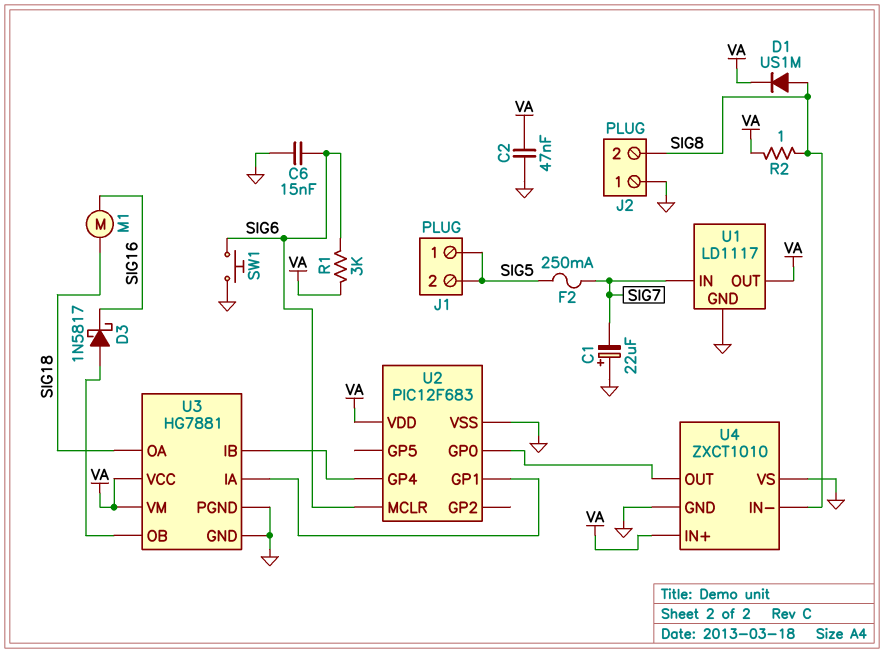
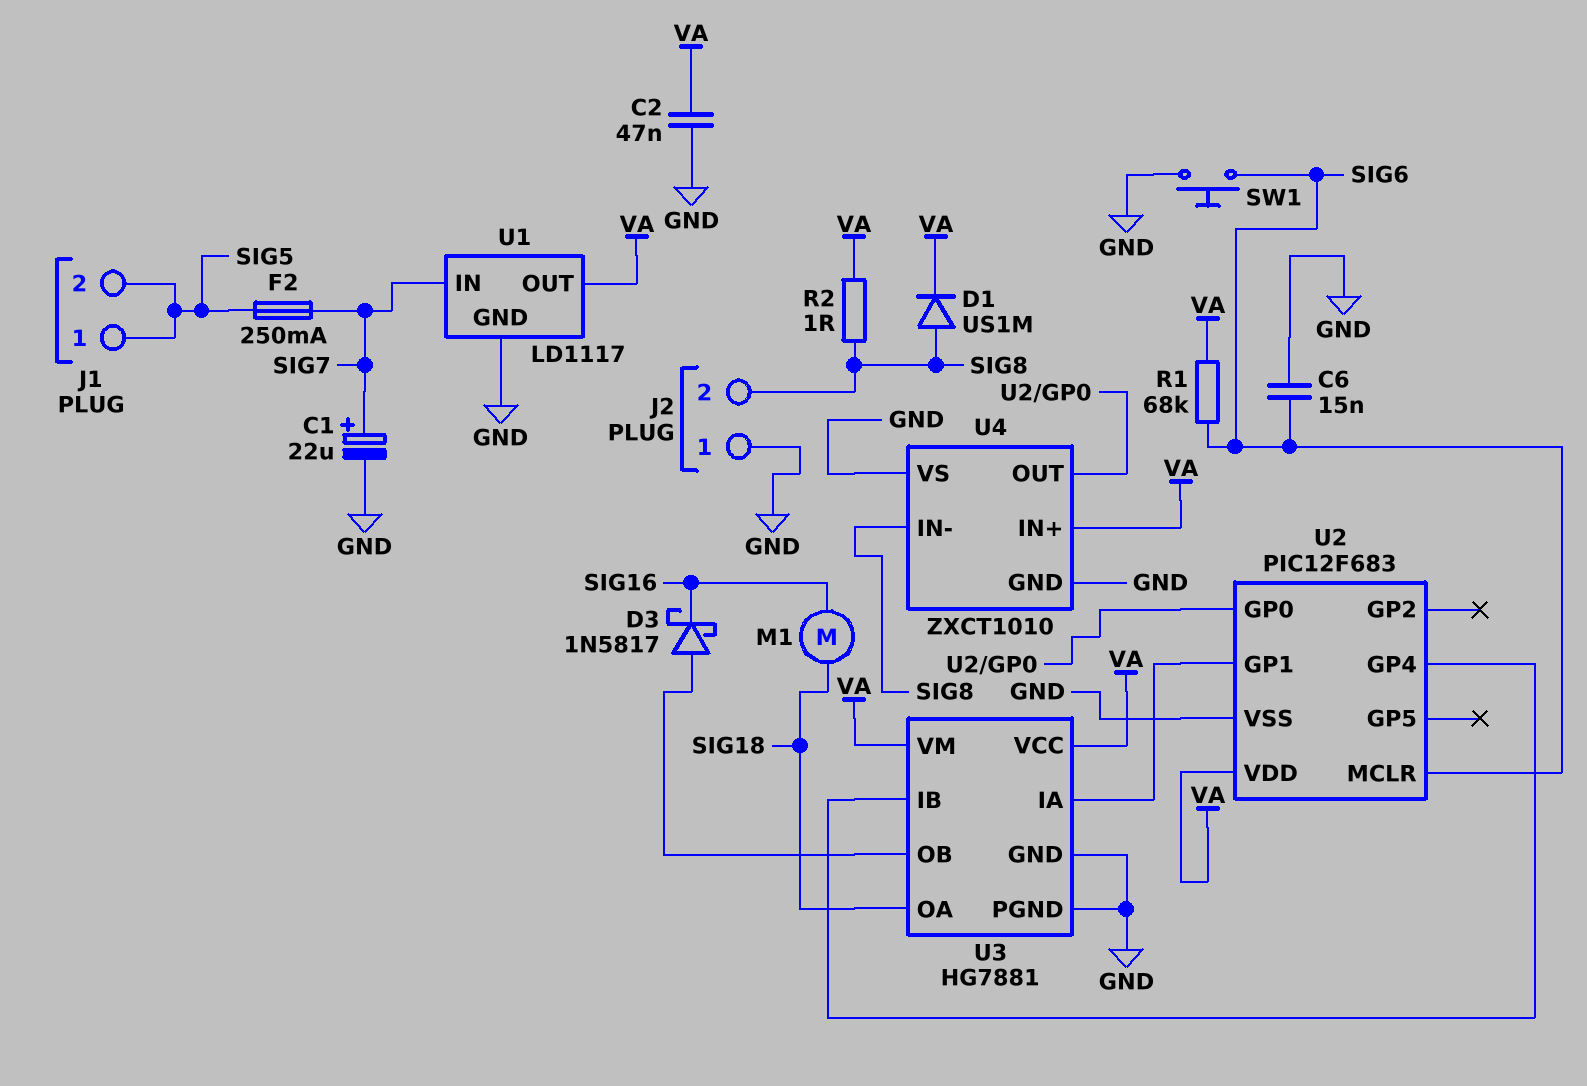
C1: 22uF (plus GND, minus SIG7) -> 22uF (plus SIG7, minus GND)
R1: 3k (SIG6, VA) -> 68k (SIG6, VA)

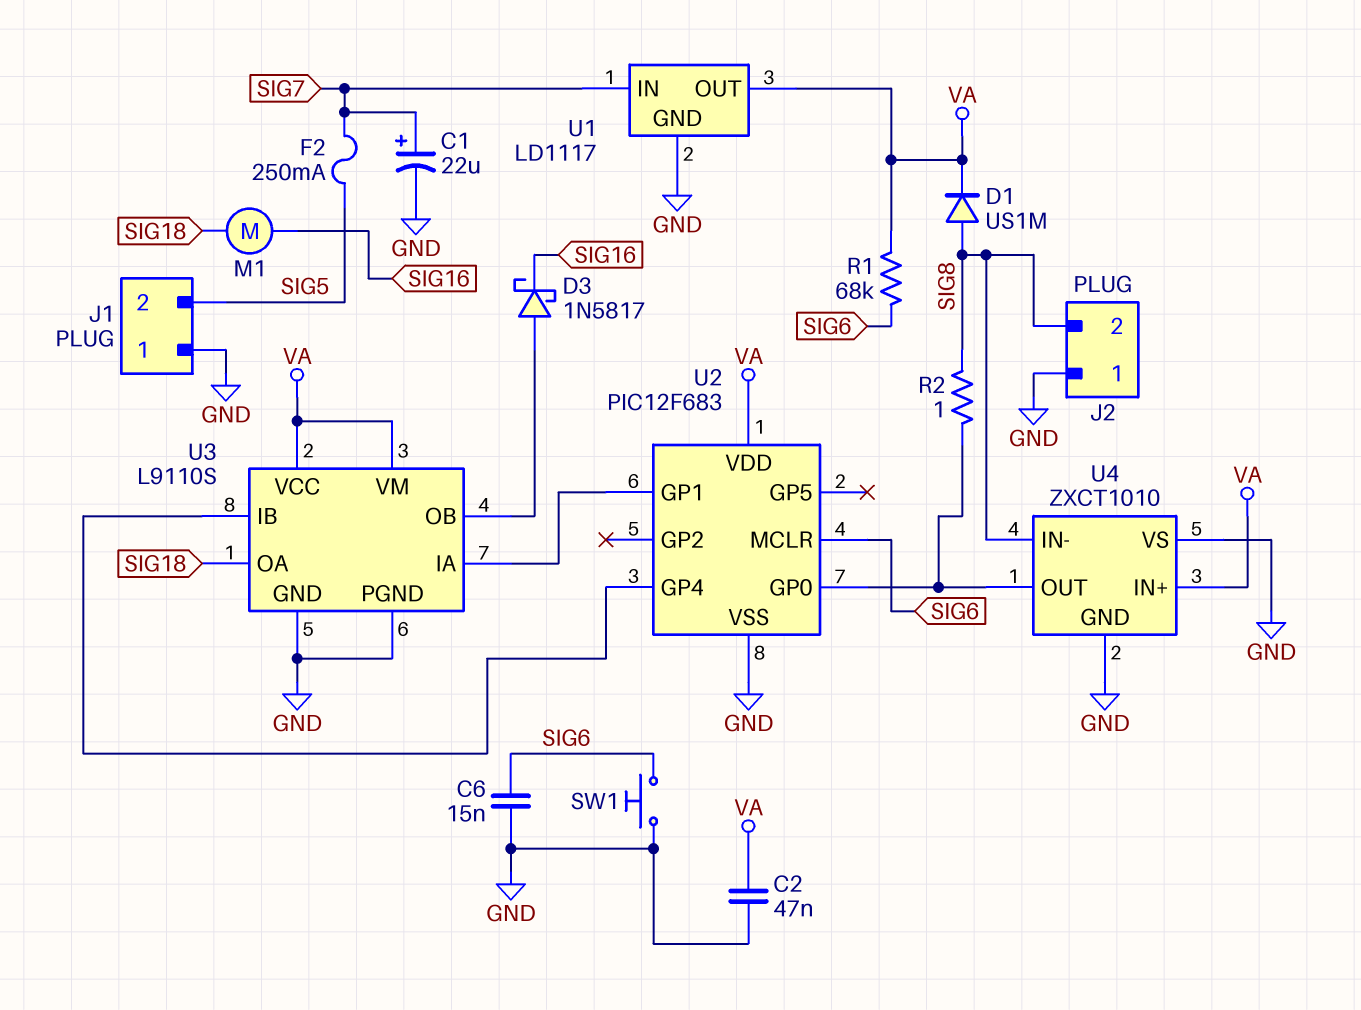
J1 pin 1: SIG5 -> GND
R2: 1 (SIG8, VA) -> 1 (SIG8, U2/GP0)
U3: HG7881 -> L9110S

